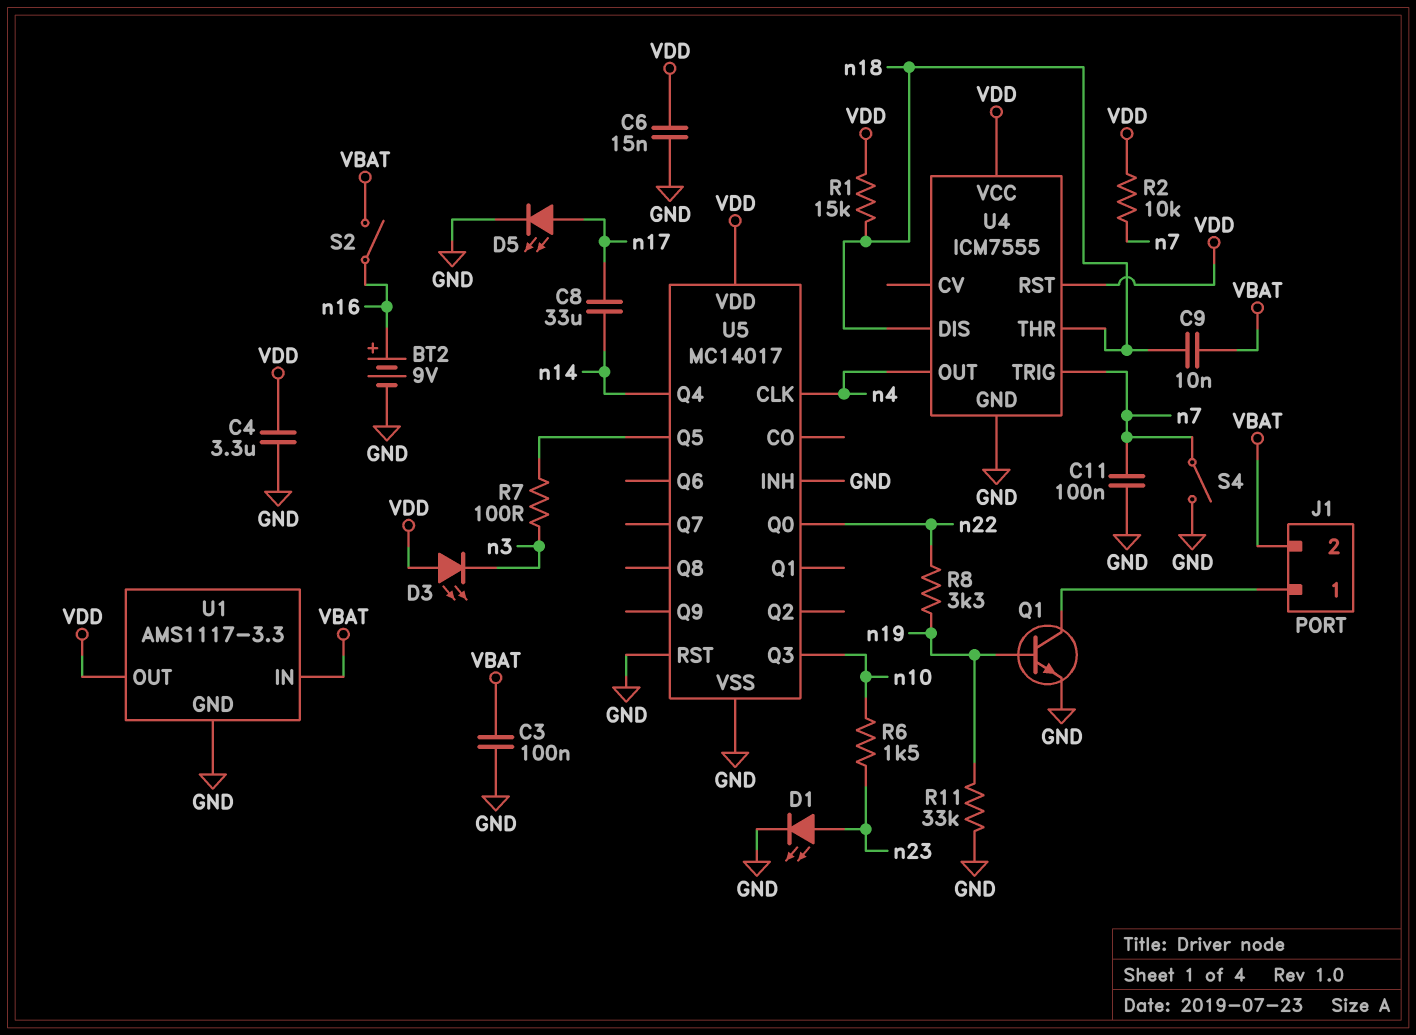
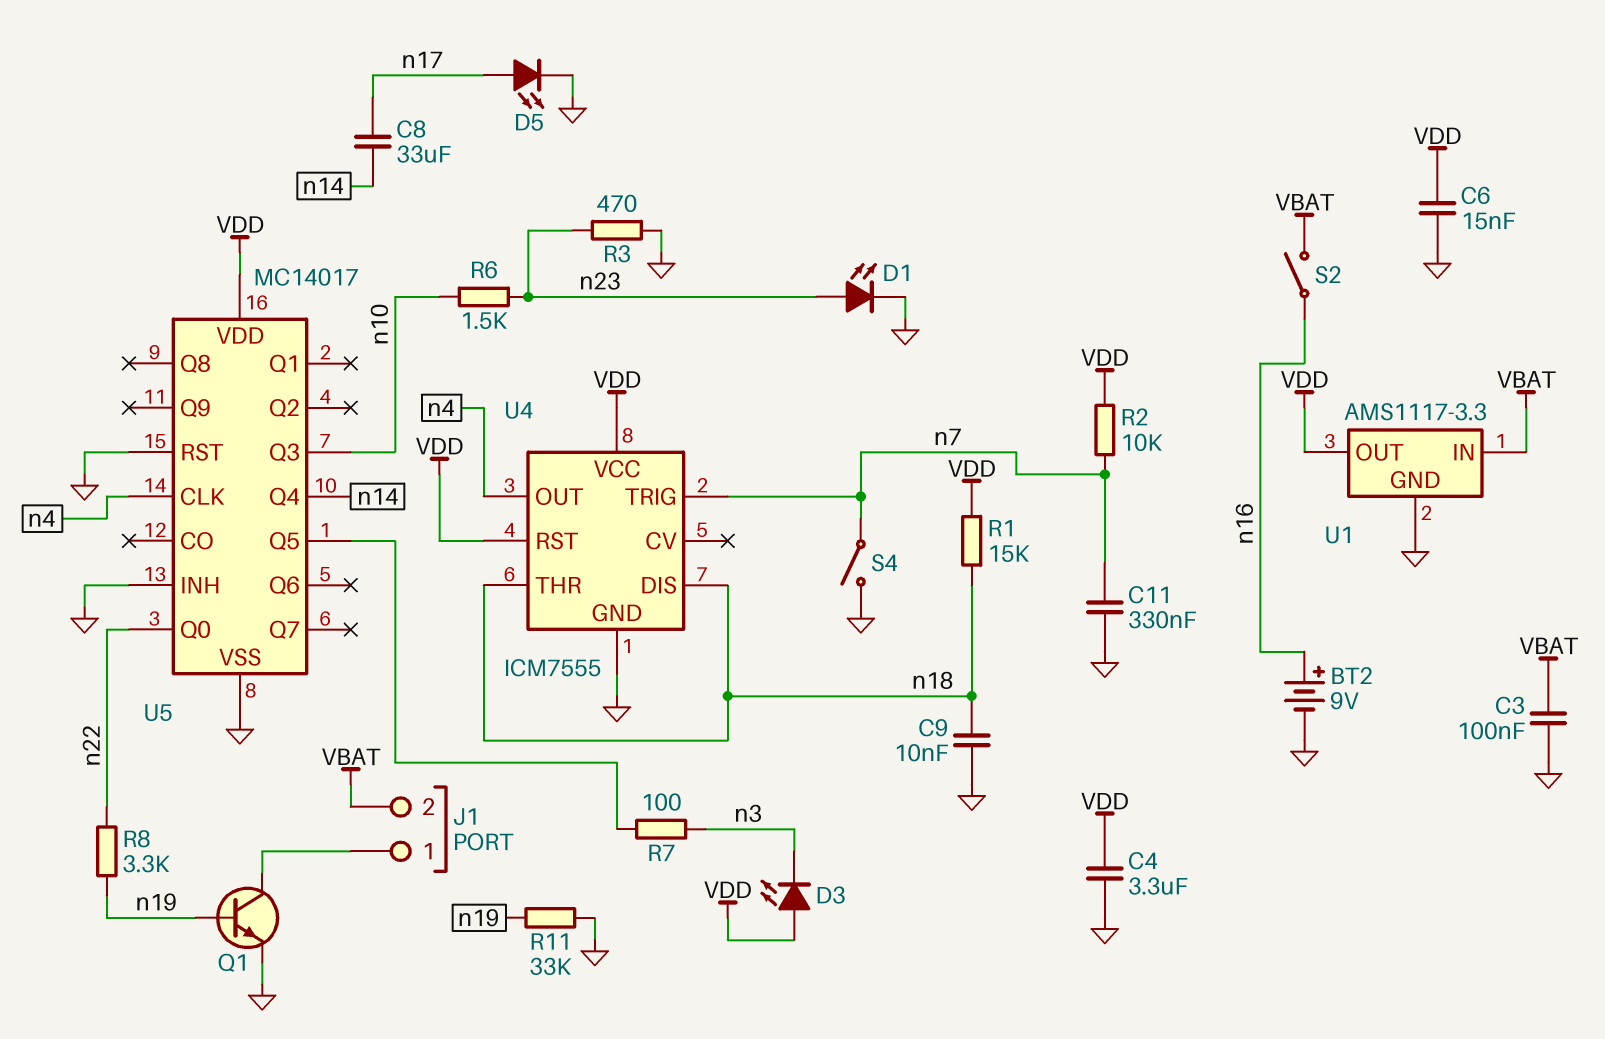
C9: 10nF (VBAT, n18) -> 10nF (GND, n18)
C11: 100nF (GND, n7) -> 330nF (GND, n7)
R3: none -> 470 (GND, n23)

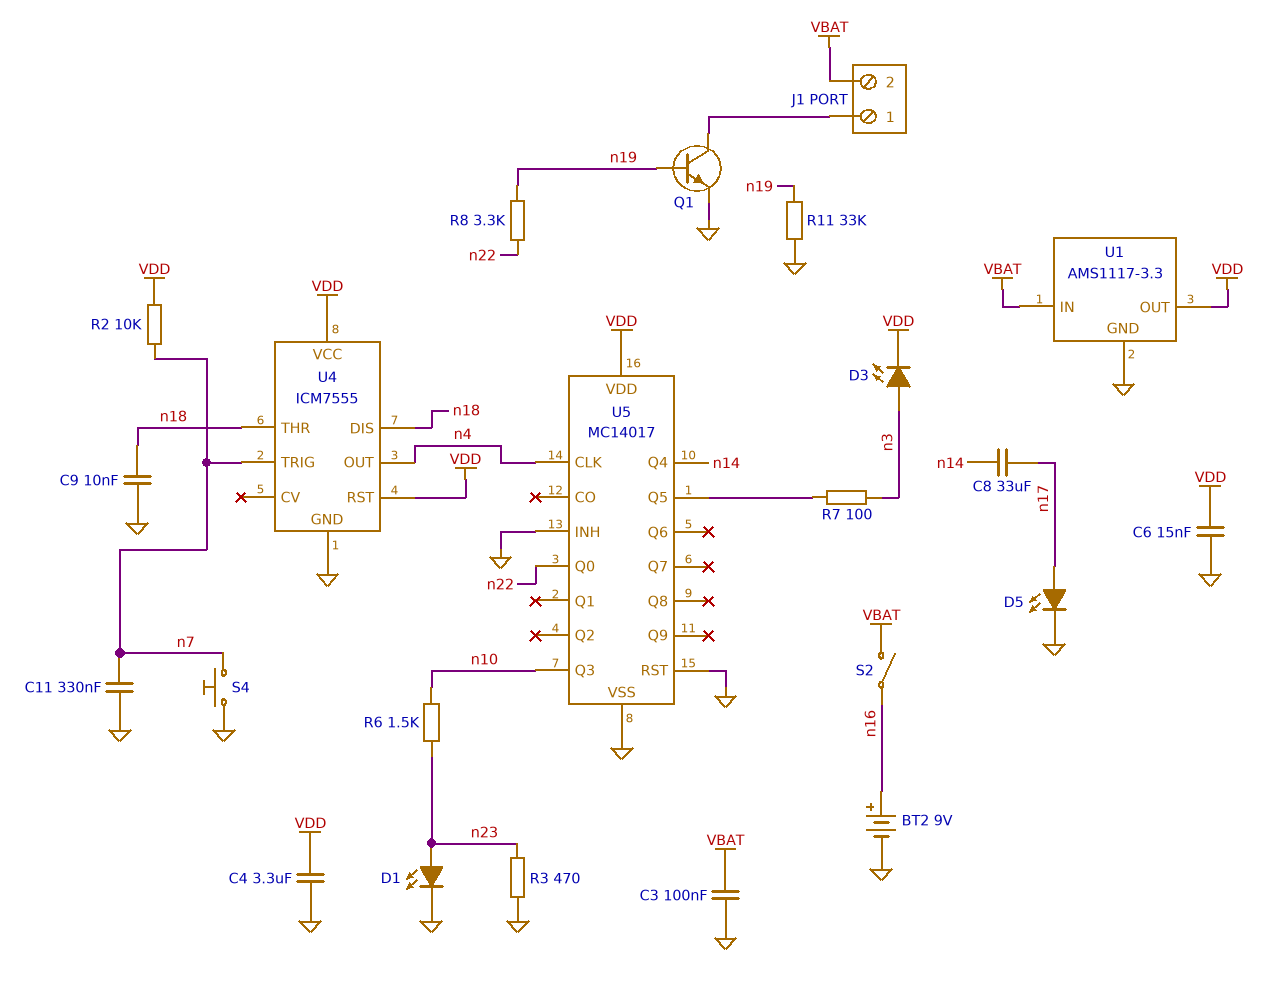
D3: LED (A VDD, K n3) -> LED (A n3, K VDD)
R1: 15k (VDD, n18) -> none
S4: switch (GND, n7) -> button (GND, n7)

